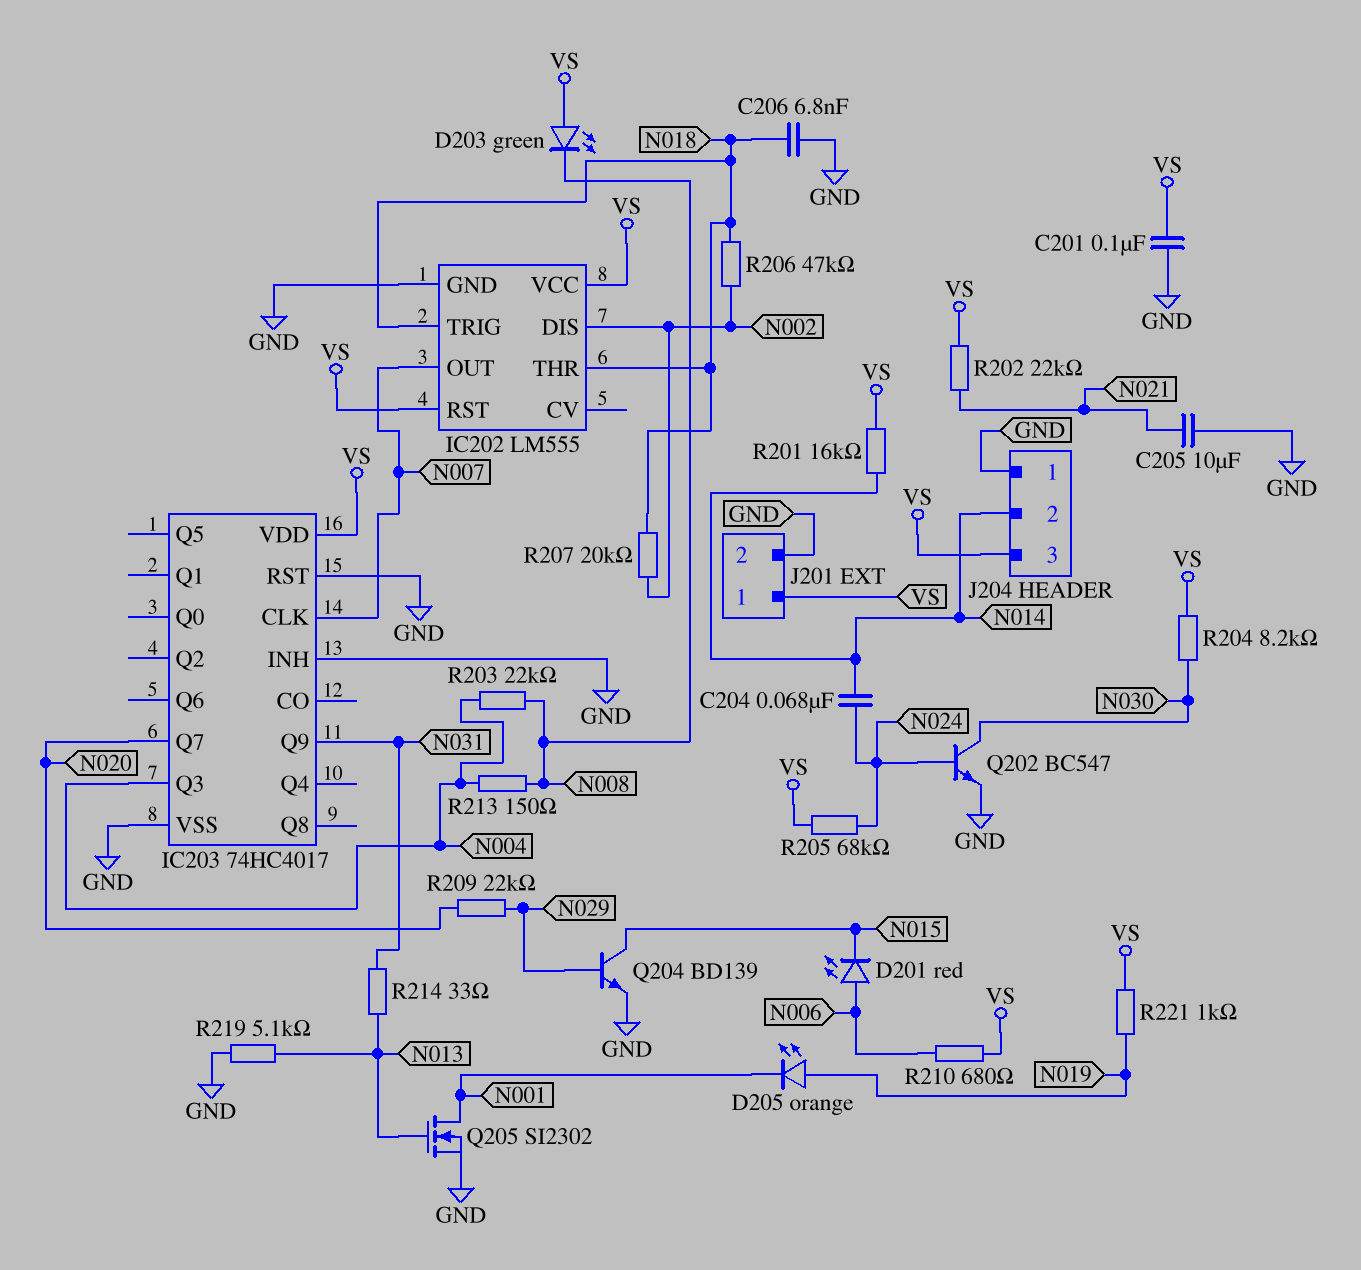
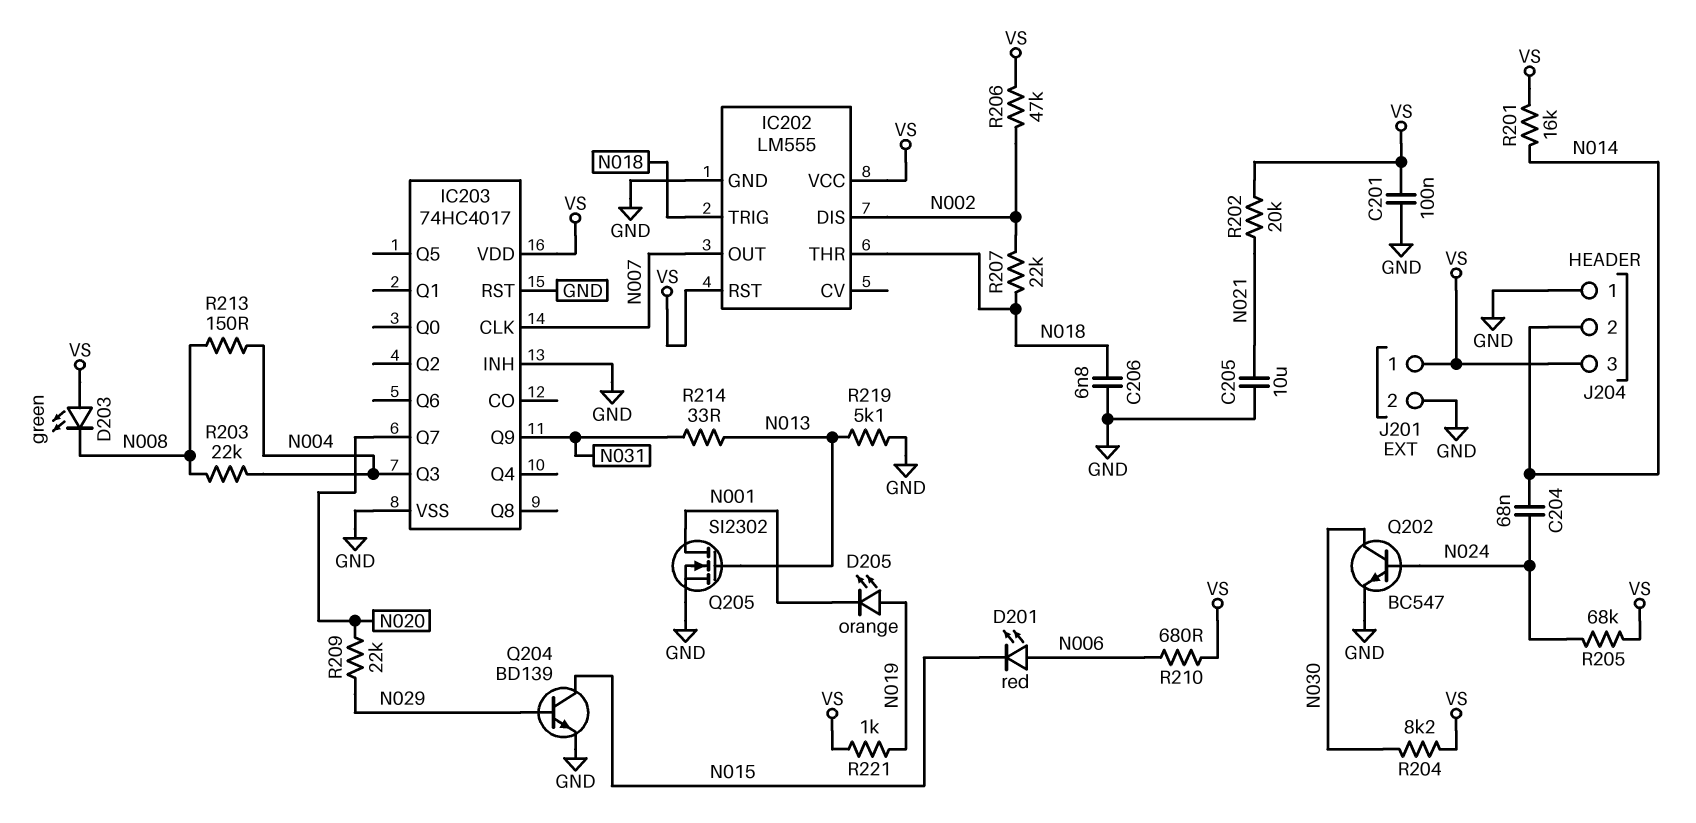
R202: 22k (N021, VS) -> 20k (N021, VS)
R206: 47k (N002, N018) -> 47k (N002, VS)
R207: 20k (N002, N018) -> 22k (N002, N018)

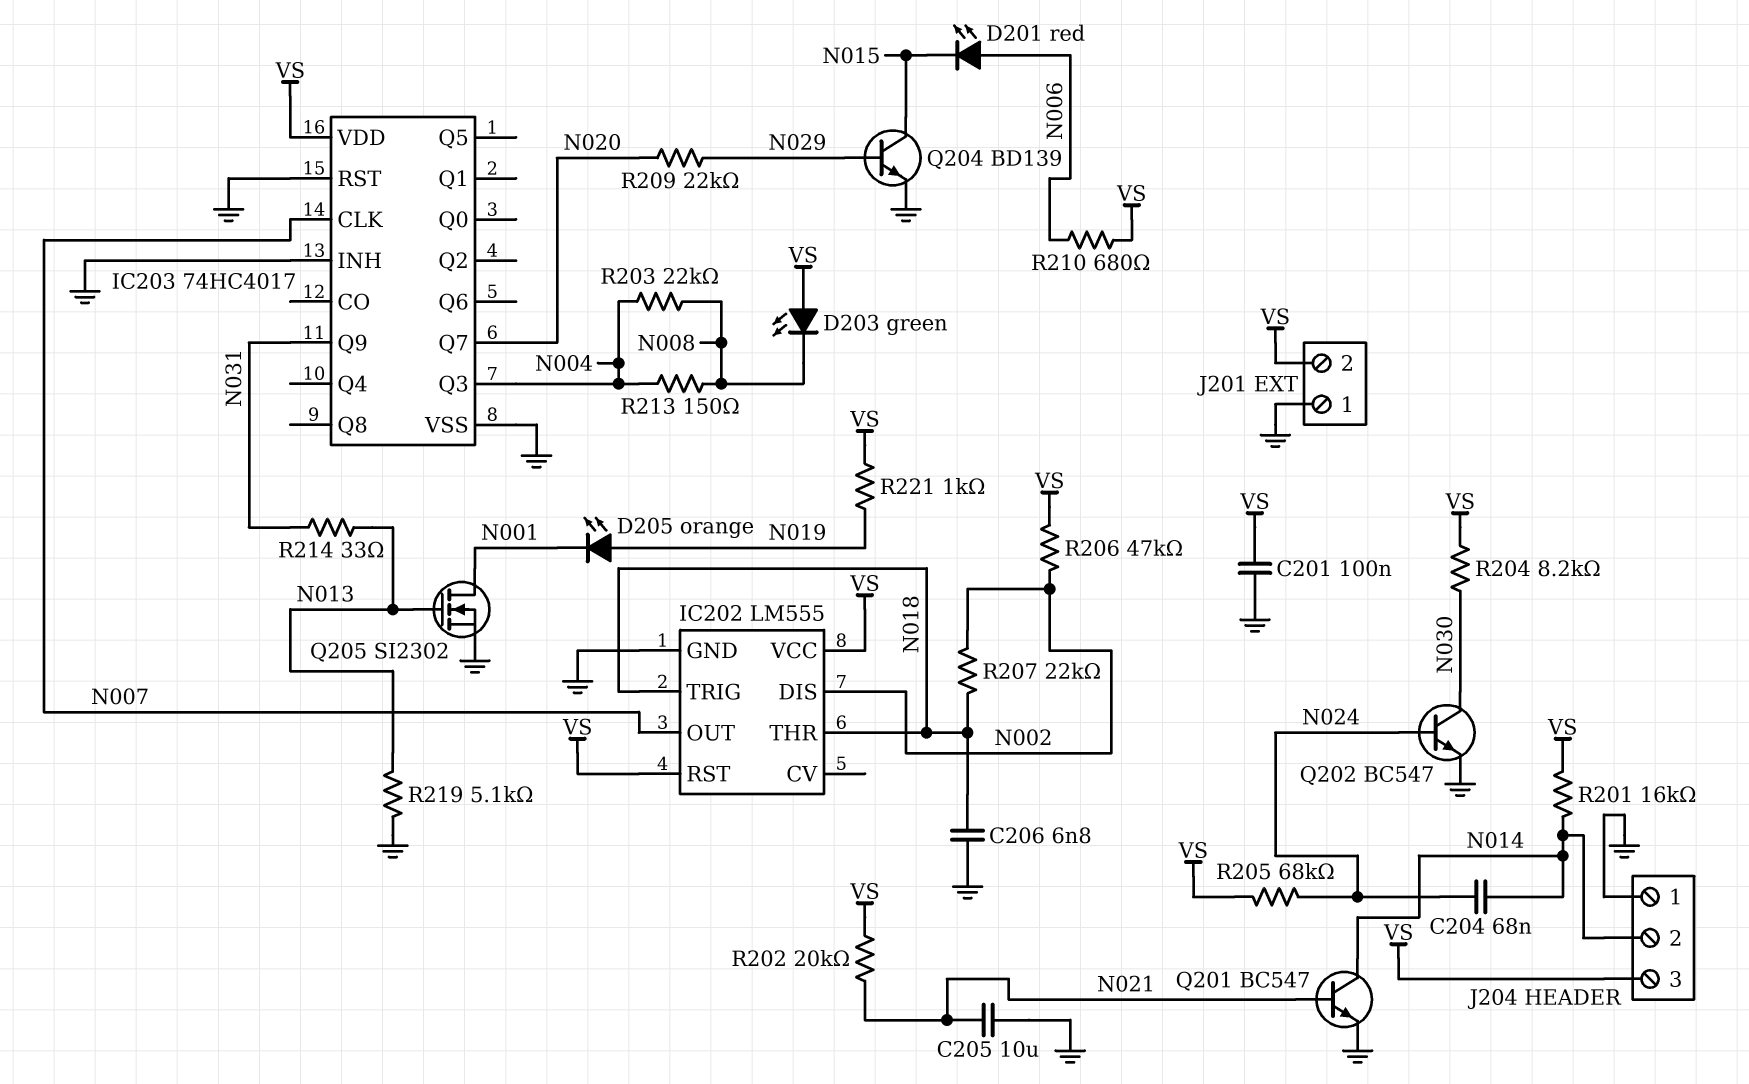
J201 pin 1: VS -> GND
J201 pin 2: GND -> VS
Q201: none -> NPN BC547 (B N021, C N014, E GND)

